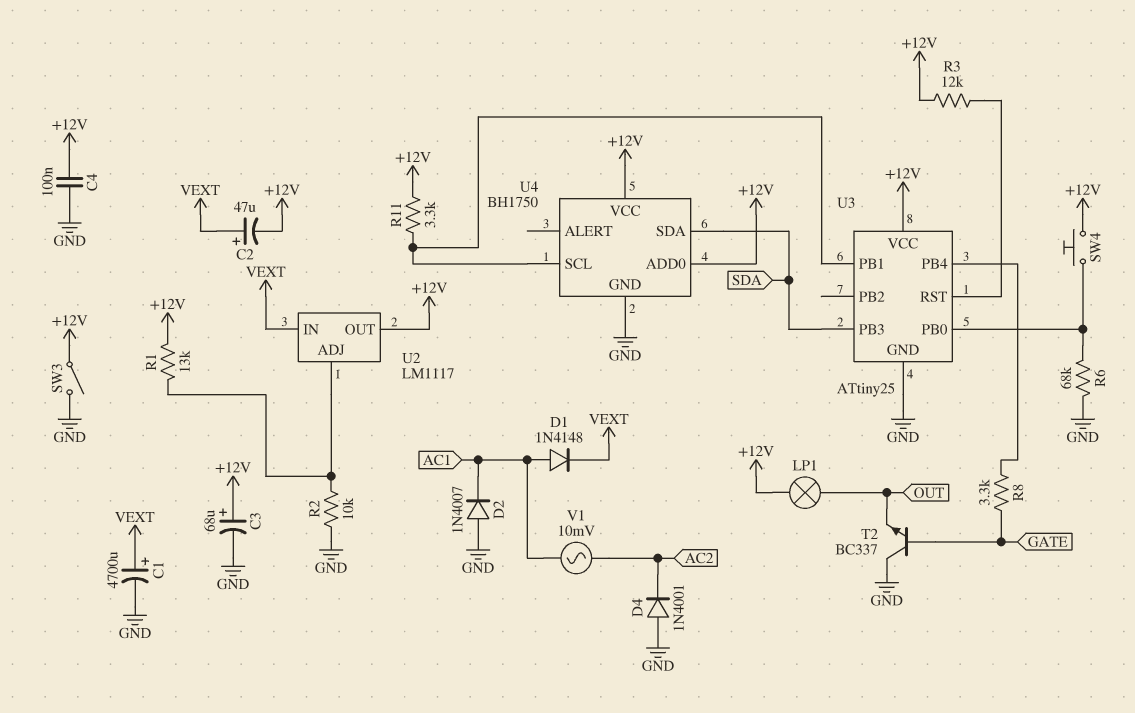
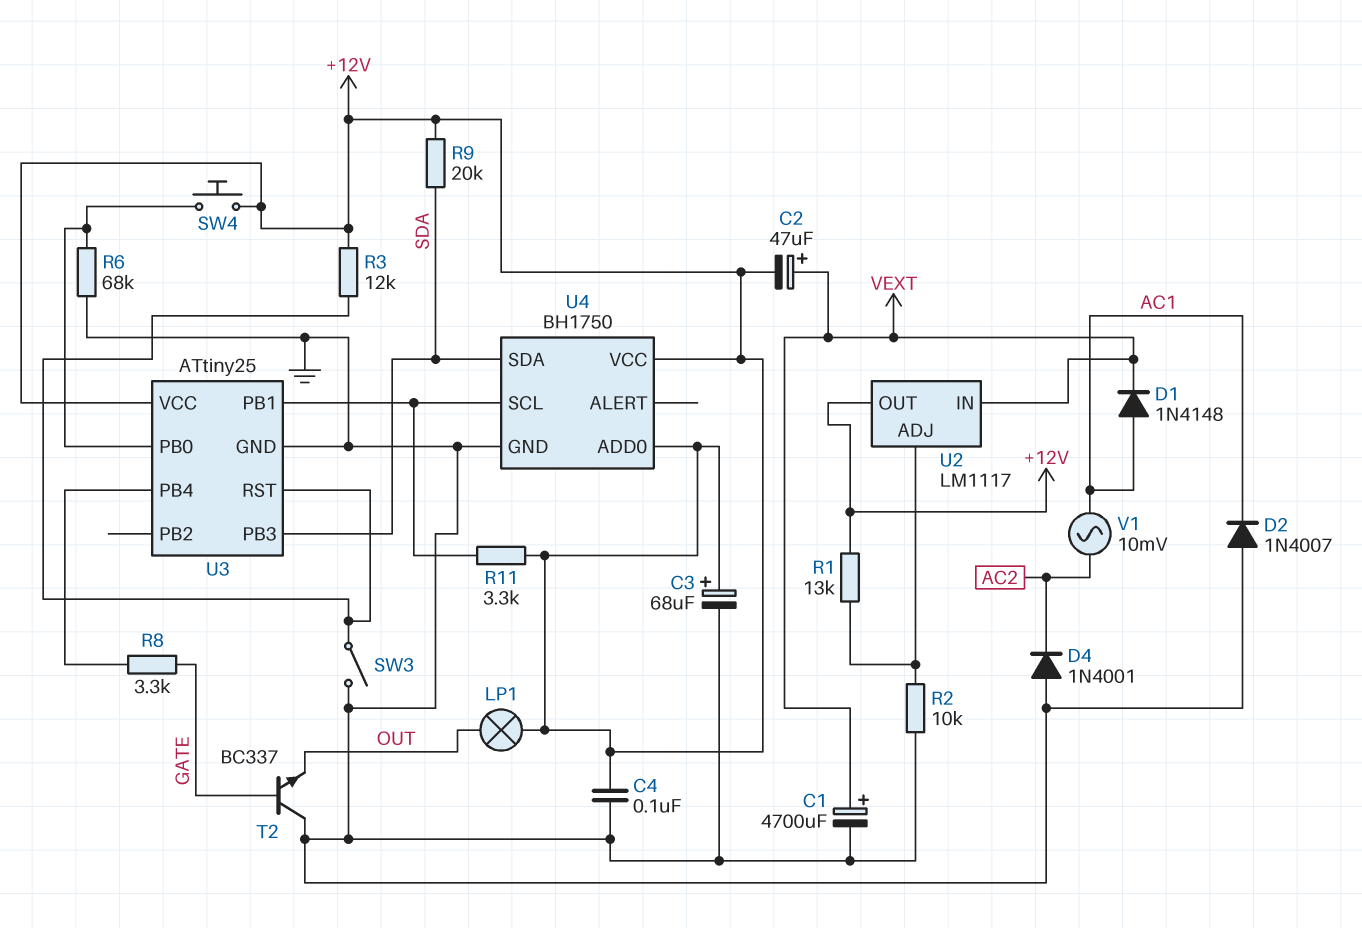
R9: none -> 20k (+12V, SDA)
SW3: switch (+12V, GND) -> switch (GND, U3/RST)

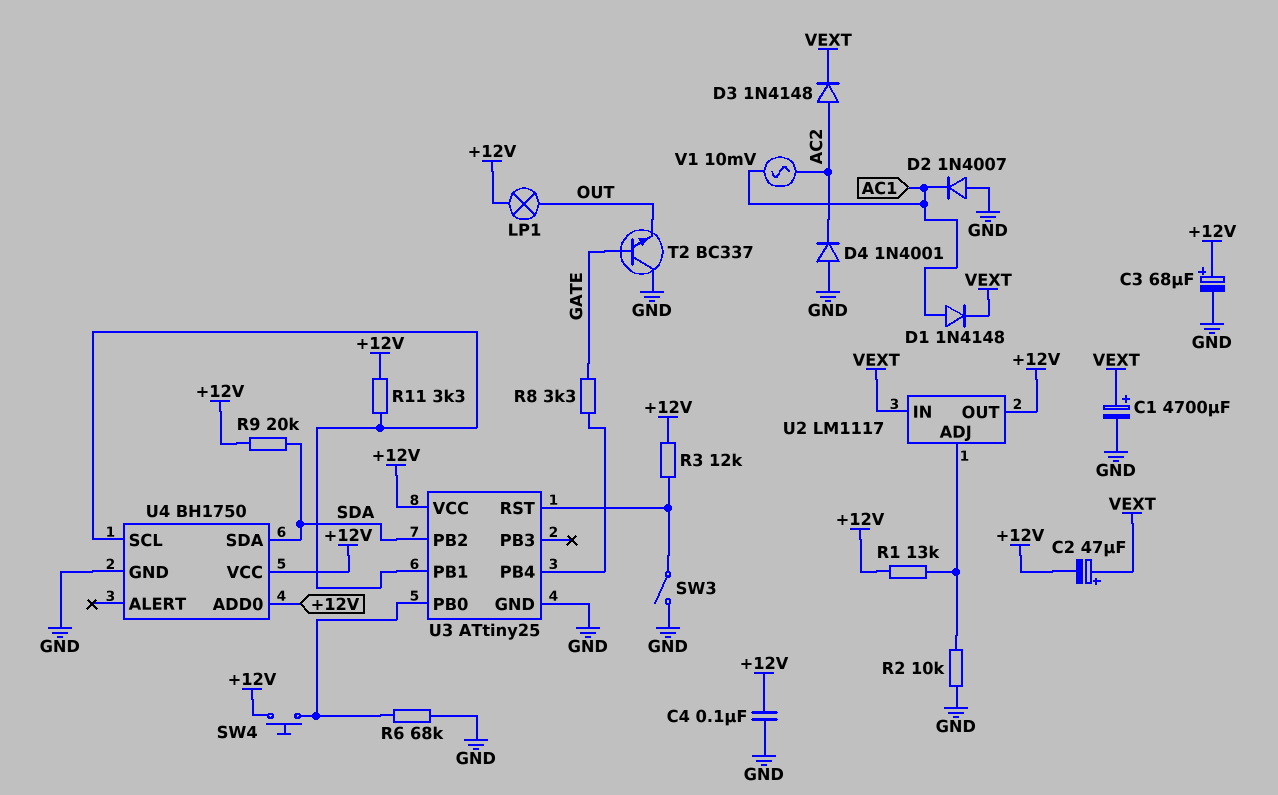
D3: none -> diode 1N4148 (A AC2, K VEXT)
U3 pin PB2: none -> SDA
U3 pin PB3: SDA -> none

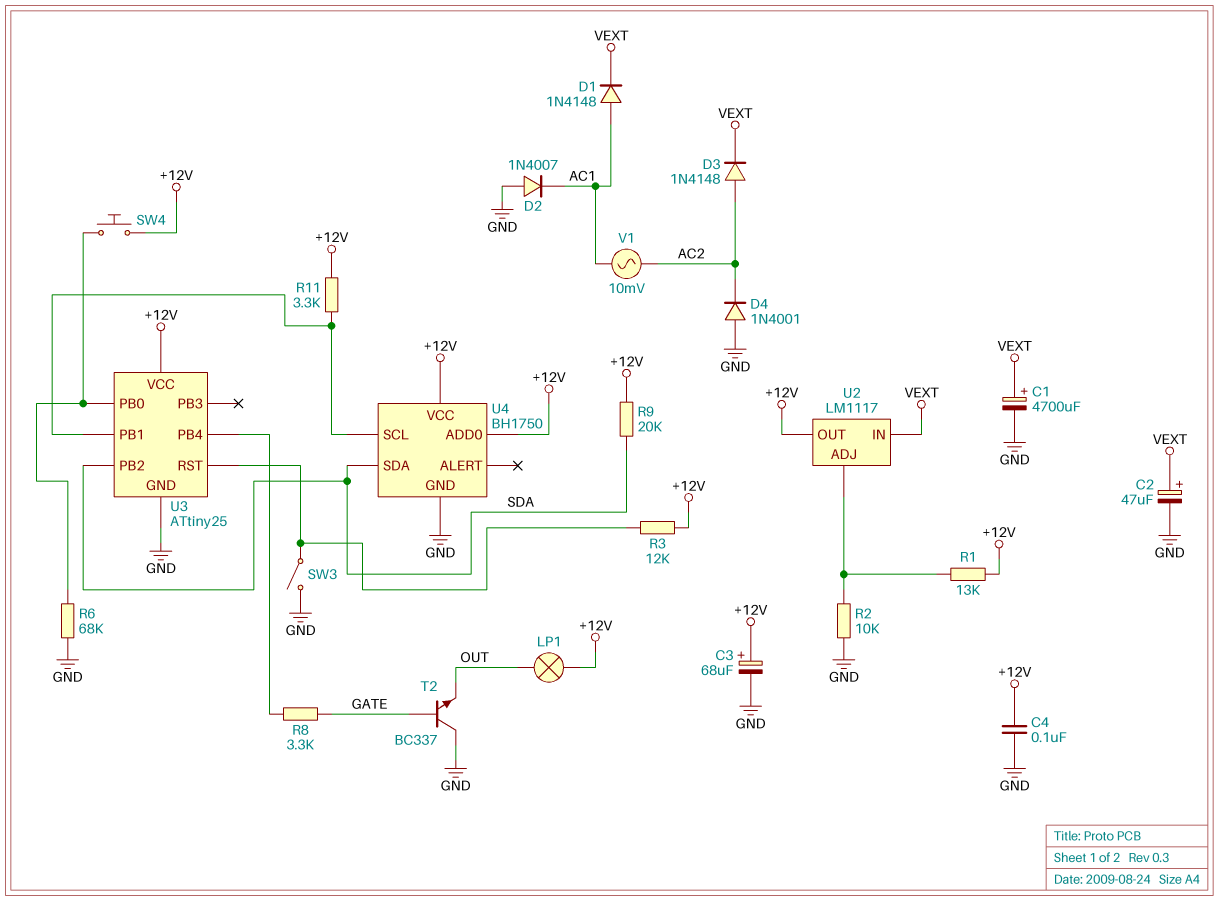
C2: 47uF (plus VEXT, minus +12V) -> 47uF (plus VEXT, minus GND)

